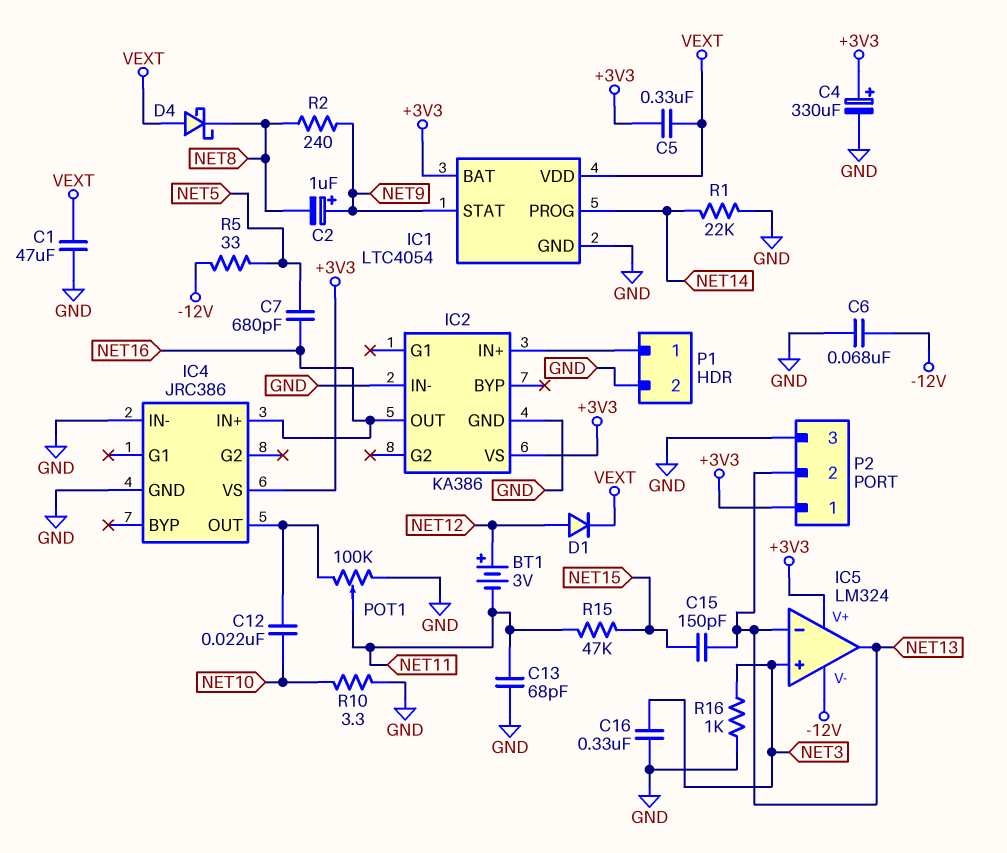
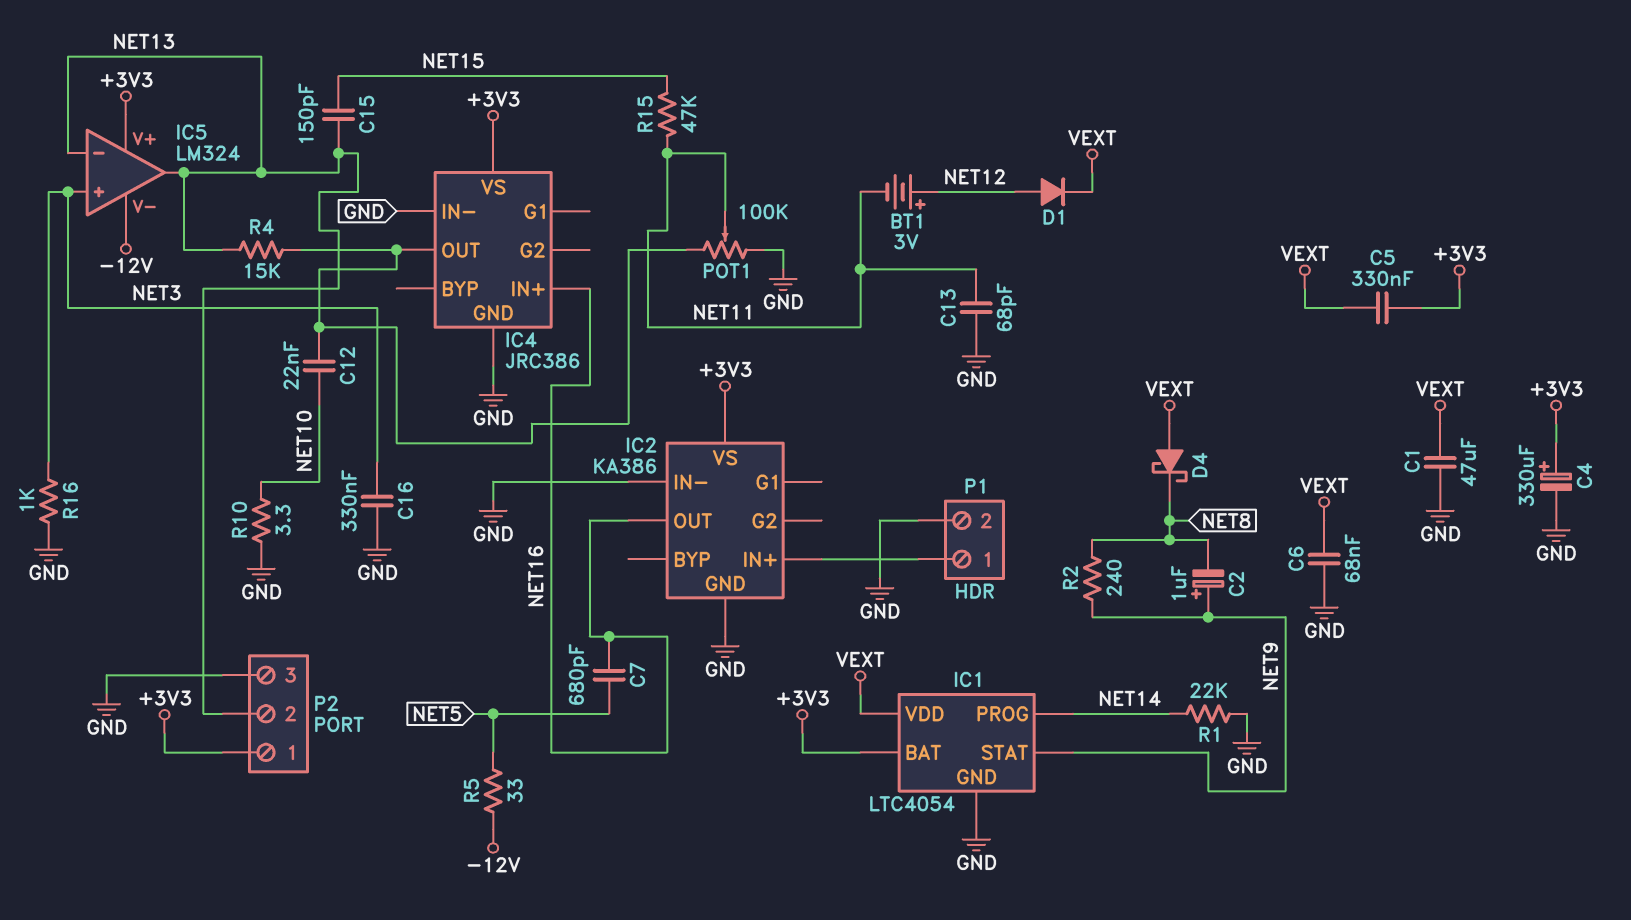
C6: 68nF (-12V, GND) -> 68nF (GND, VEXT)
R4: none -> 15k (IC4/OUT, NET13)

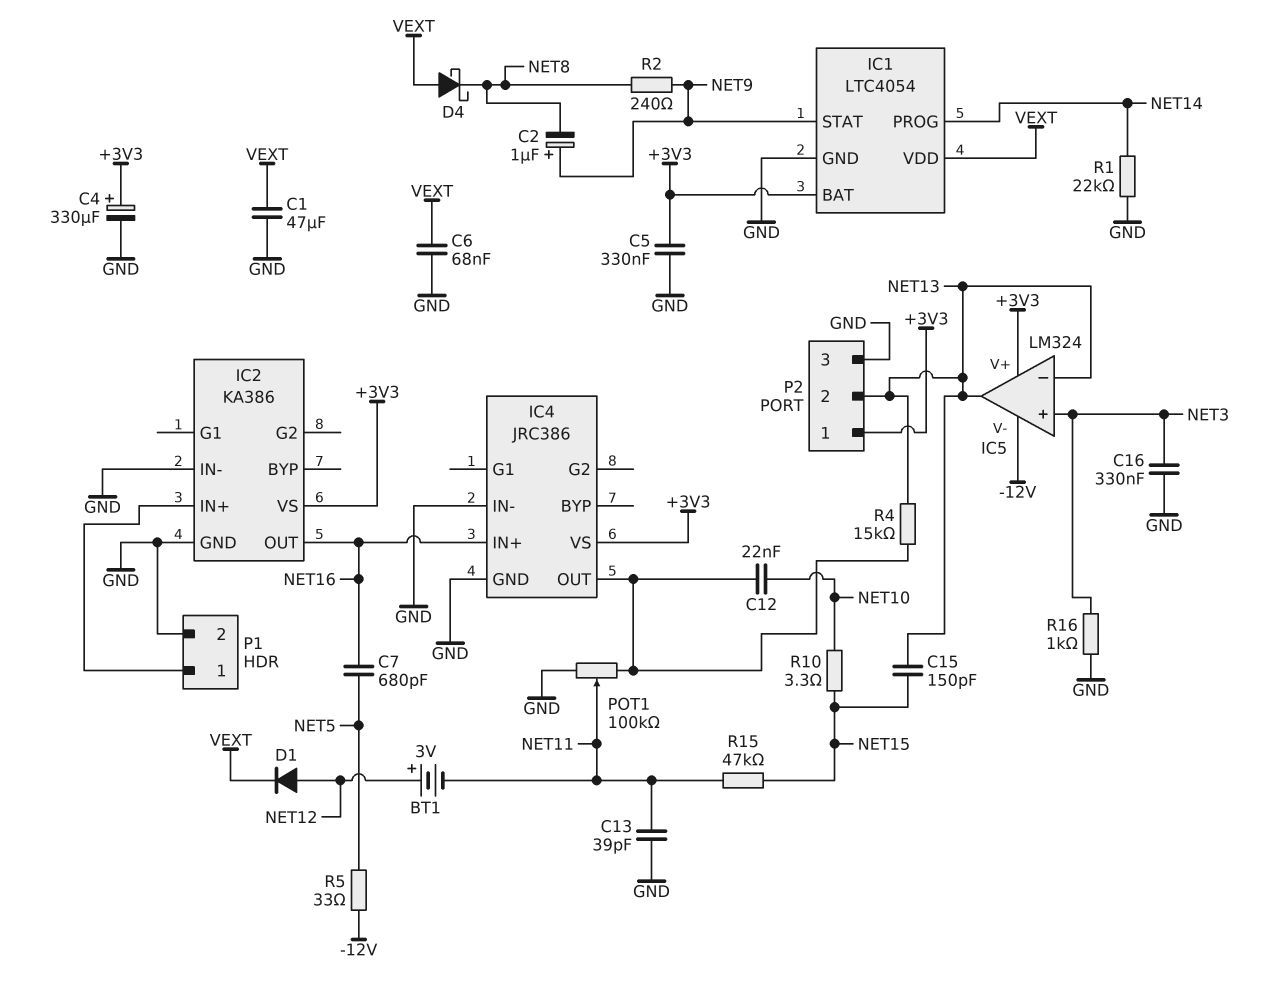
C5: 330nF (+3V3, VEXT) -> 330nF (+3V3, GND)
C13: 68pF (GND, NET11) -> 39pF (GND, NET11)
R10: 3.3 (GND, NET10) -> 3.3 (NET10, NET15)

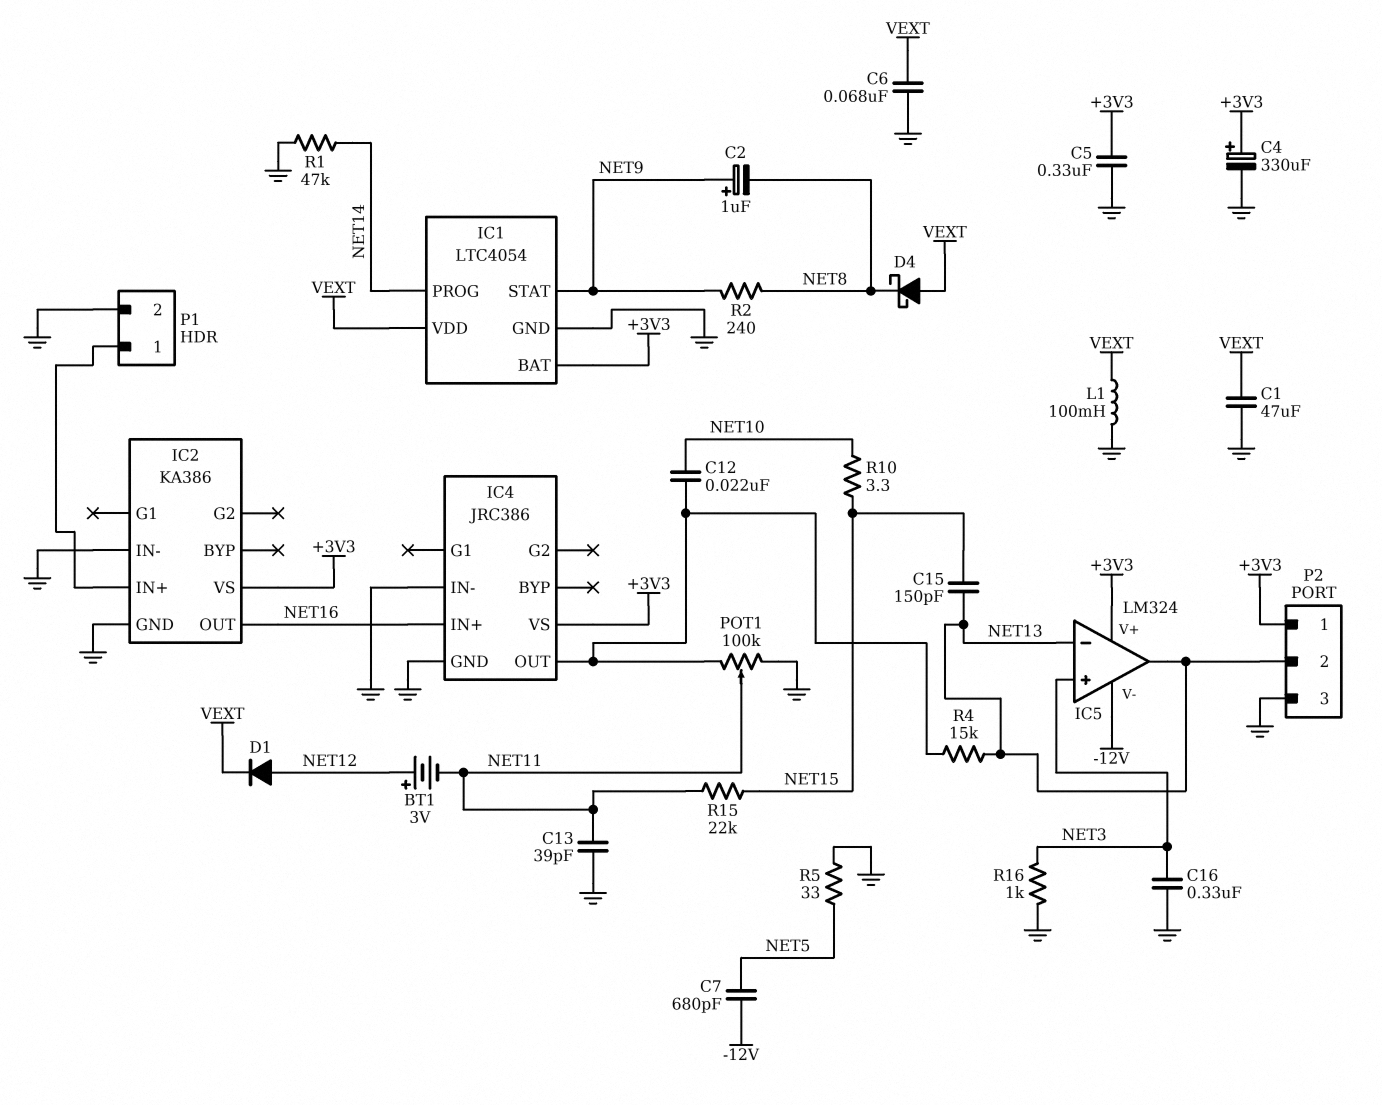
C7: 680pF (NET5, NET16) -> 680pF (-12V, NET5)
L1: none -> 100mH (GND, VEXT)
R1: 22k (GND, NET14) -> 47k (GND, NET14)
R5: 33 (-12V, NET5) -> 33 (GND, NET5)
R15: 47k (NET11, NET15) -> 22k (NET11, NET15)

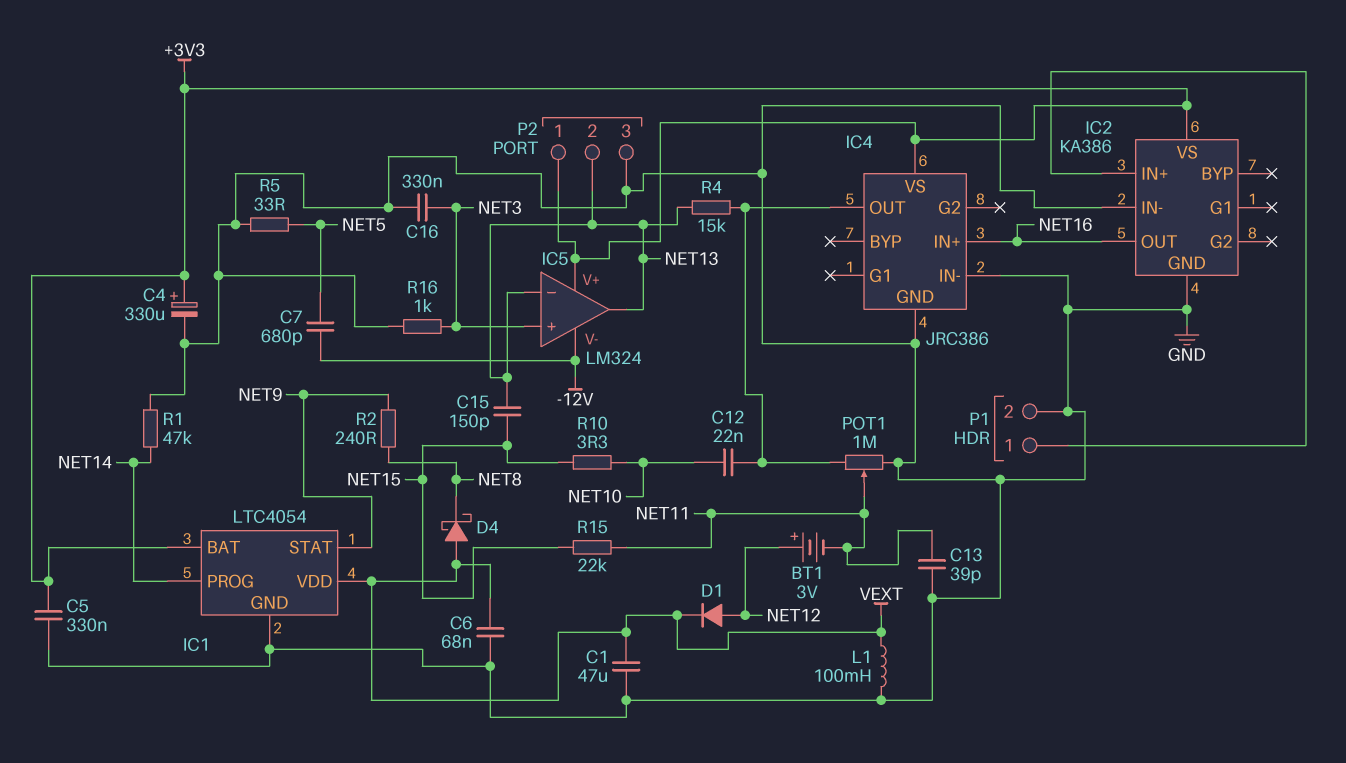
C2: 1uF (plus NET9, minus NET8) -> none
POT1: 100k (GND, IC4/OUT, wiper NET11) -> 1M (GND, IC4/OUT, wiper NET11)

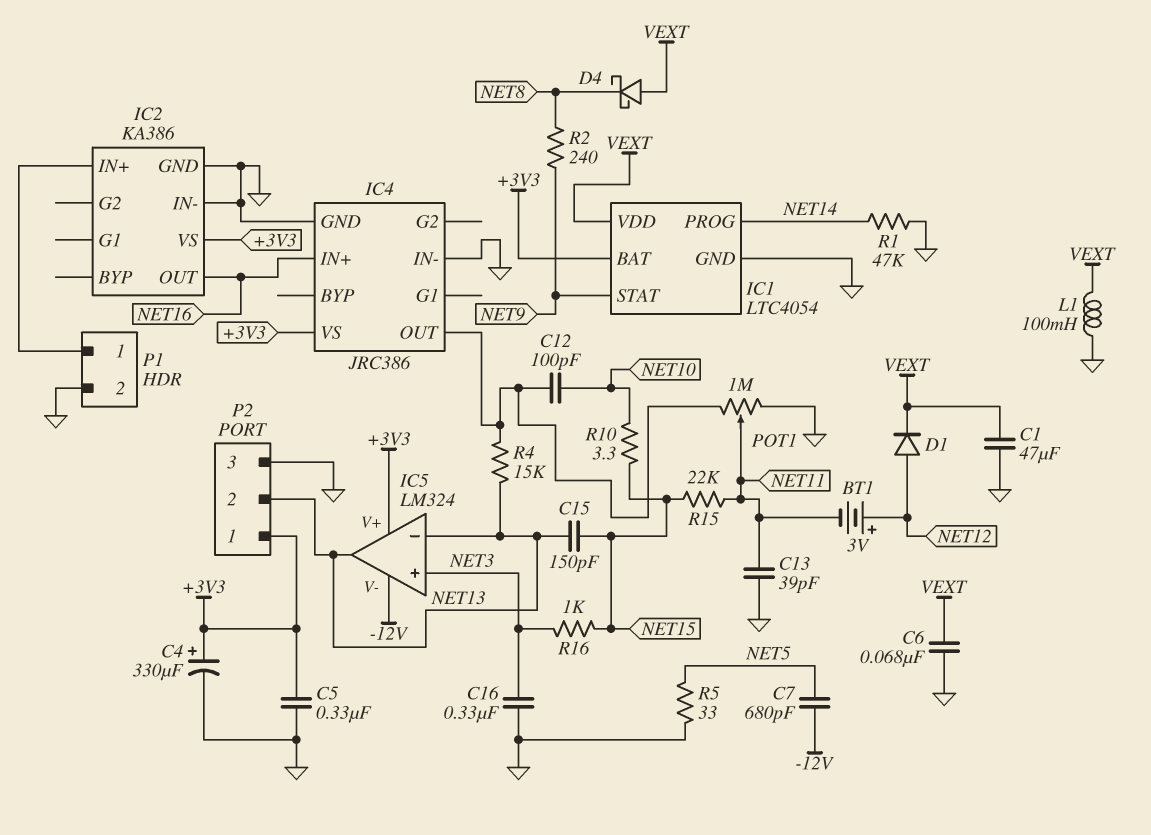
C12: 22nF (IC4/OUT, NET10) -> 100pF (IC4/OUT, NET10)
R16: 1k (GND, NET3) -> 1k (NET3, NET15)

